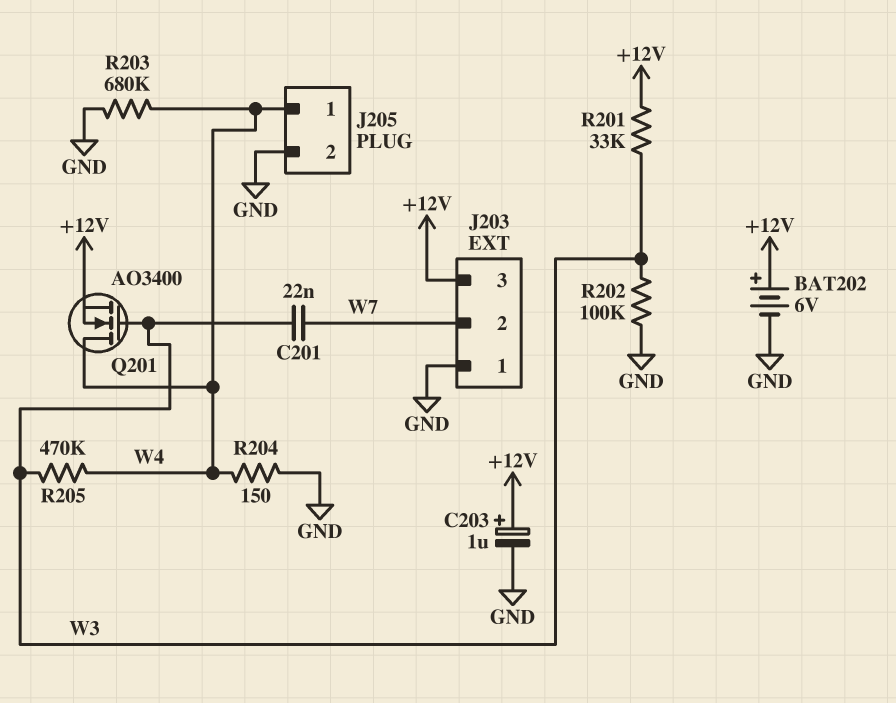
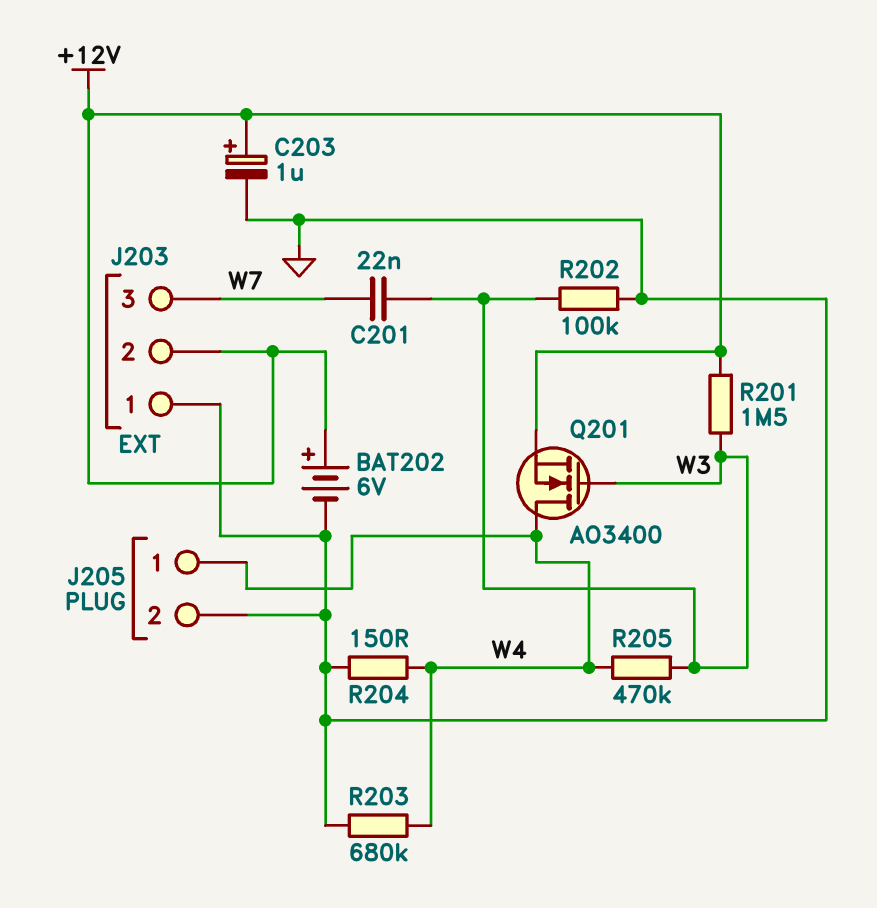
J203 pin 2: W7 -> +12V
J203 pin 3: +12V -> W7
R201: 33k (+12V, W3) -> 1.5M (+12V, W3)

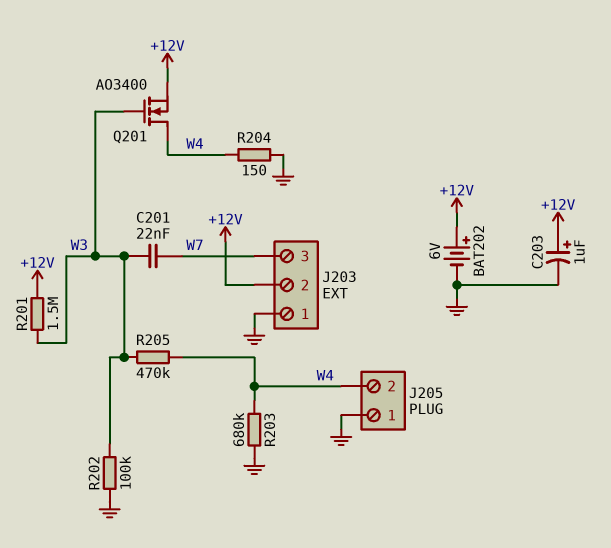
J205 pin 1: W4 -> GND
J205 pin 2: GND -> W4

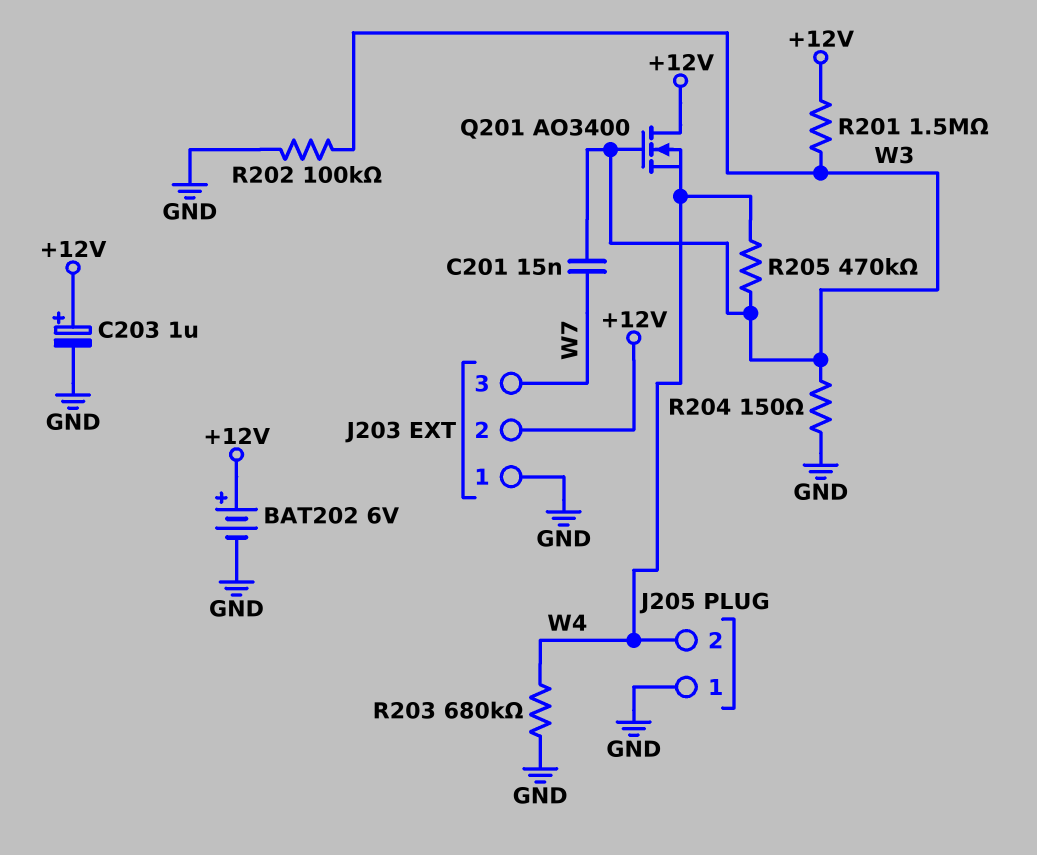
C201: 22nF (W3, W7) -> 15nF (W3, W7)
Q201: NMOS AO3400 (G W3, D W4, S +12V) -> NMOS AO3400 (G W3, D +12V, S W4)
R204: 150 (GND, W4) -> 150 (GND, W3)

